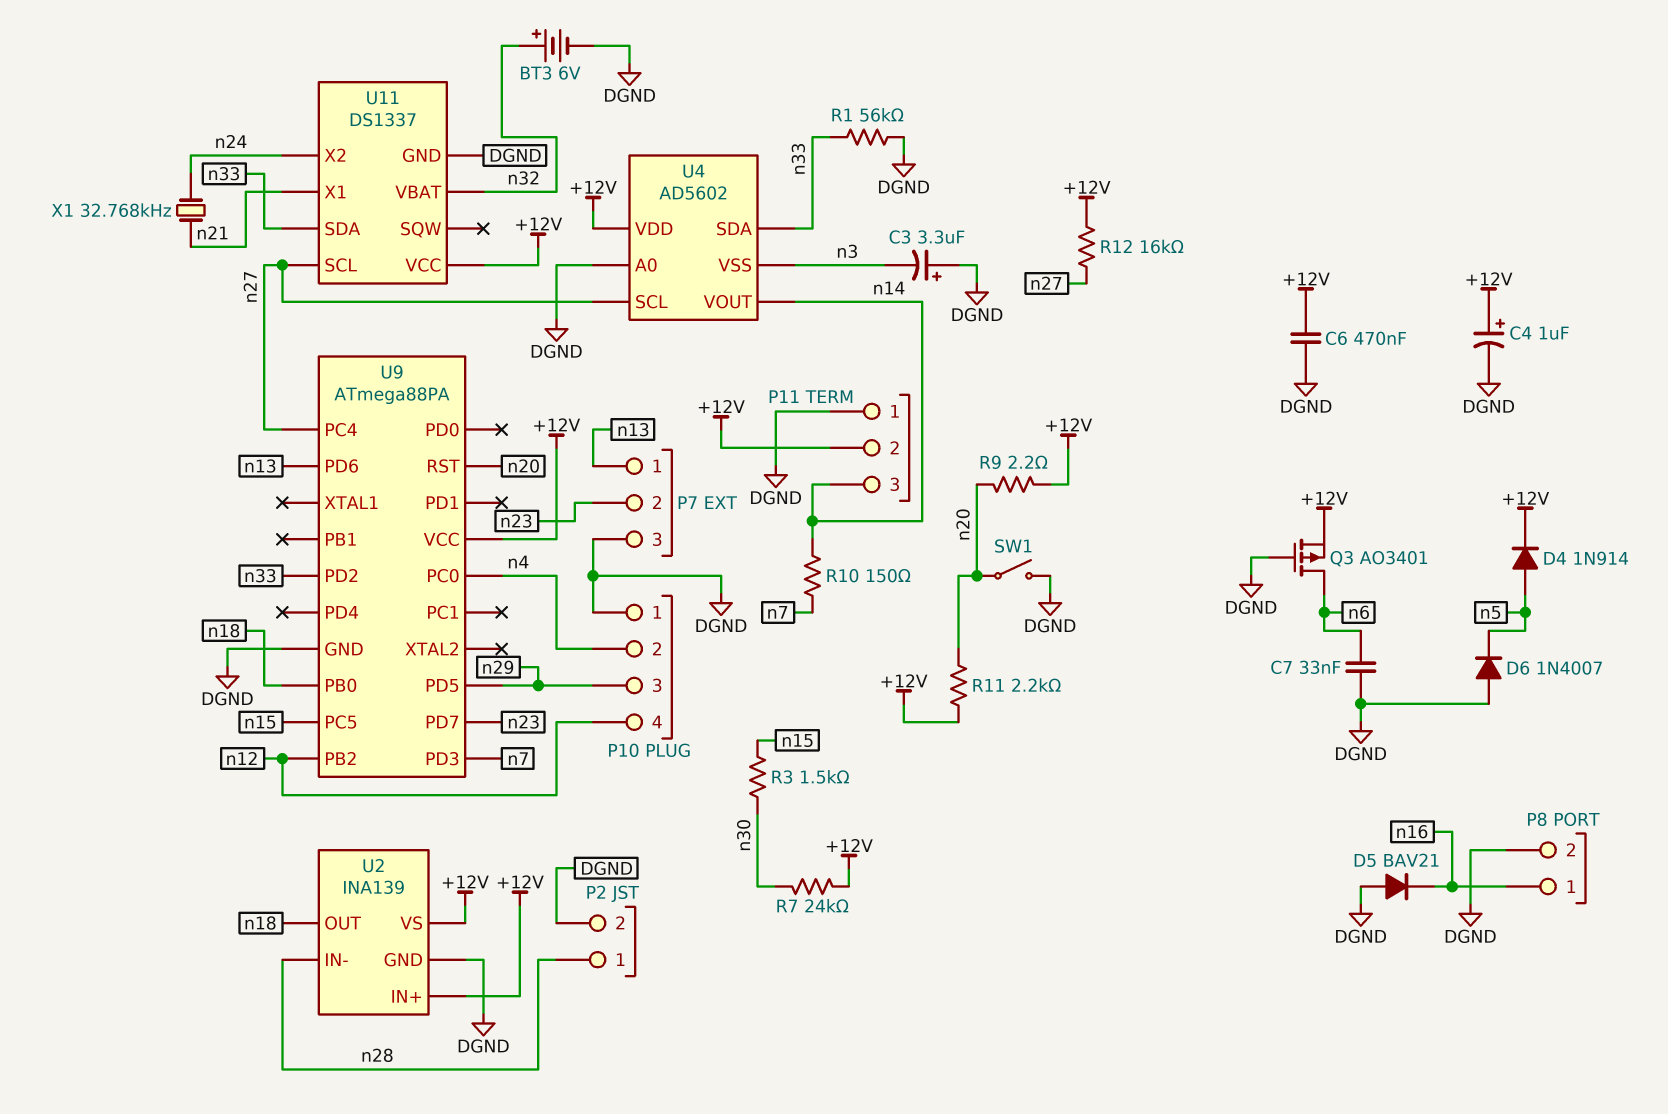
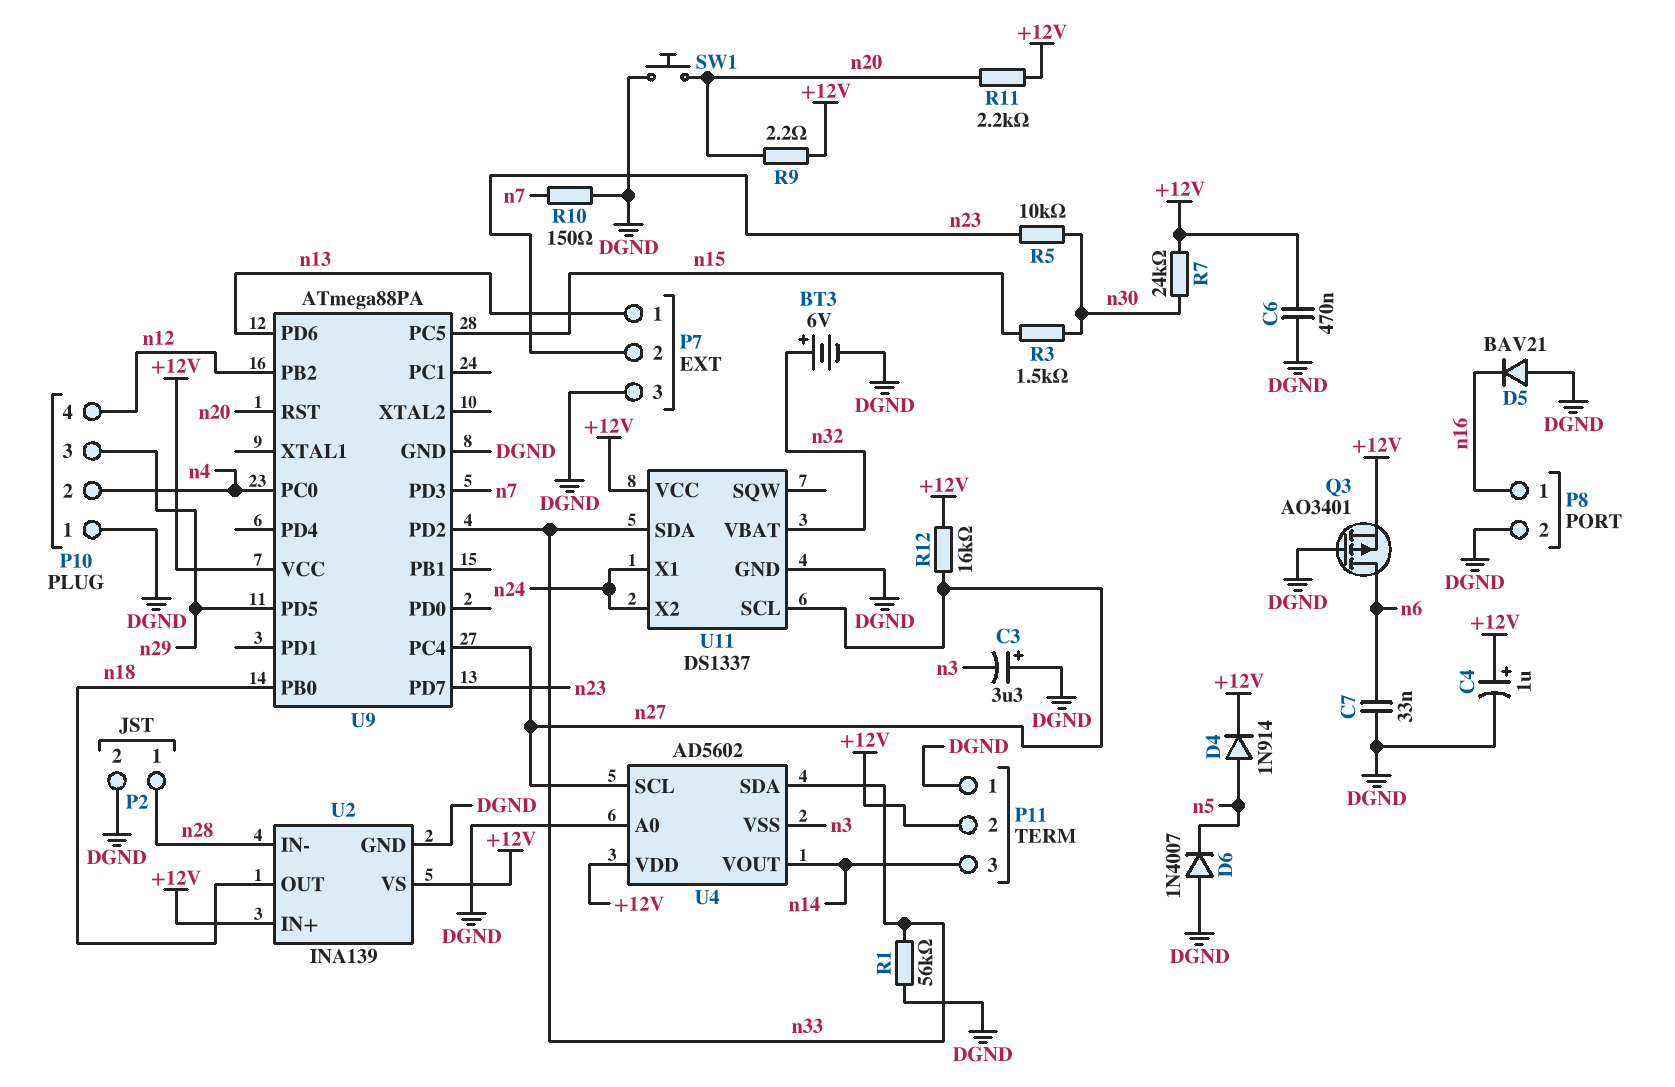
R5: none -> 10k (n23, n30)
R10: 150 (n7, n14) -> 150 (DGND, n7)
SW1: switch (DGND, n20) -> button (DGND, n20)
U11 pin X1: n21 -> n24
X1: 32.768kHz (n21, n24) -> none

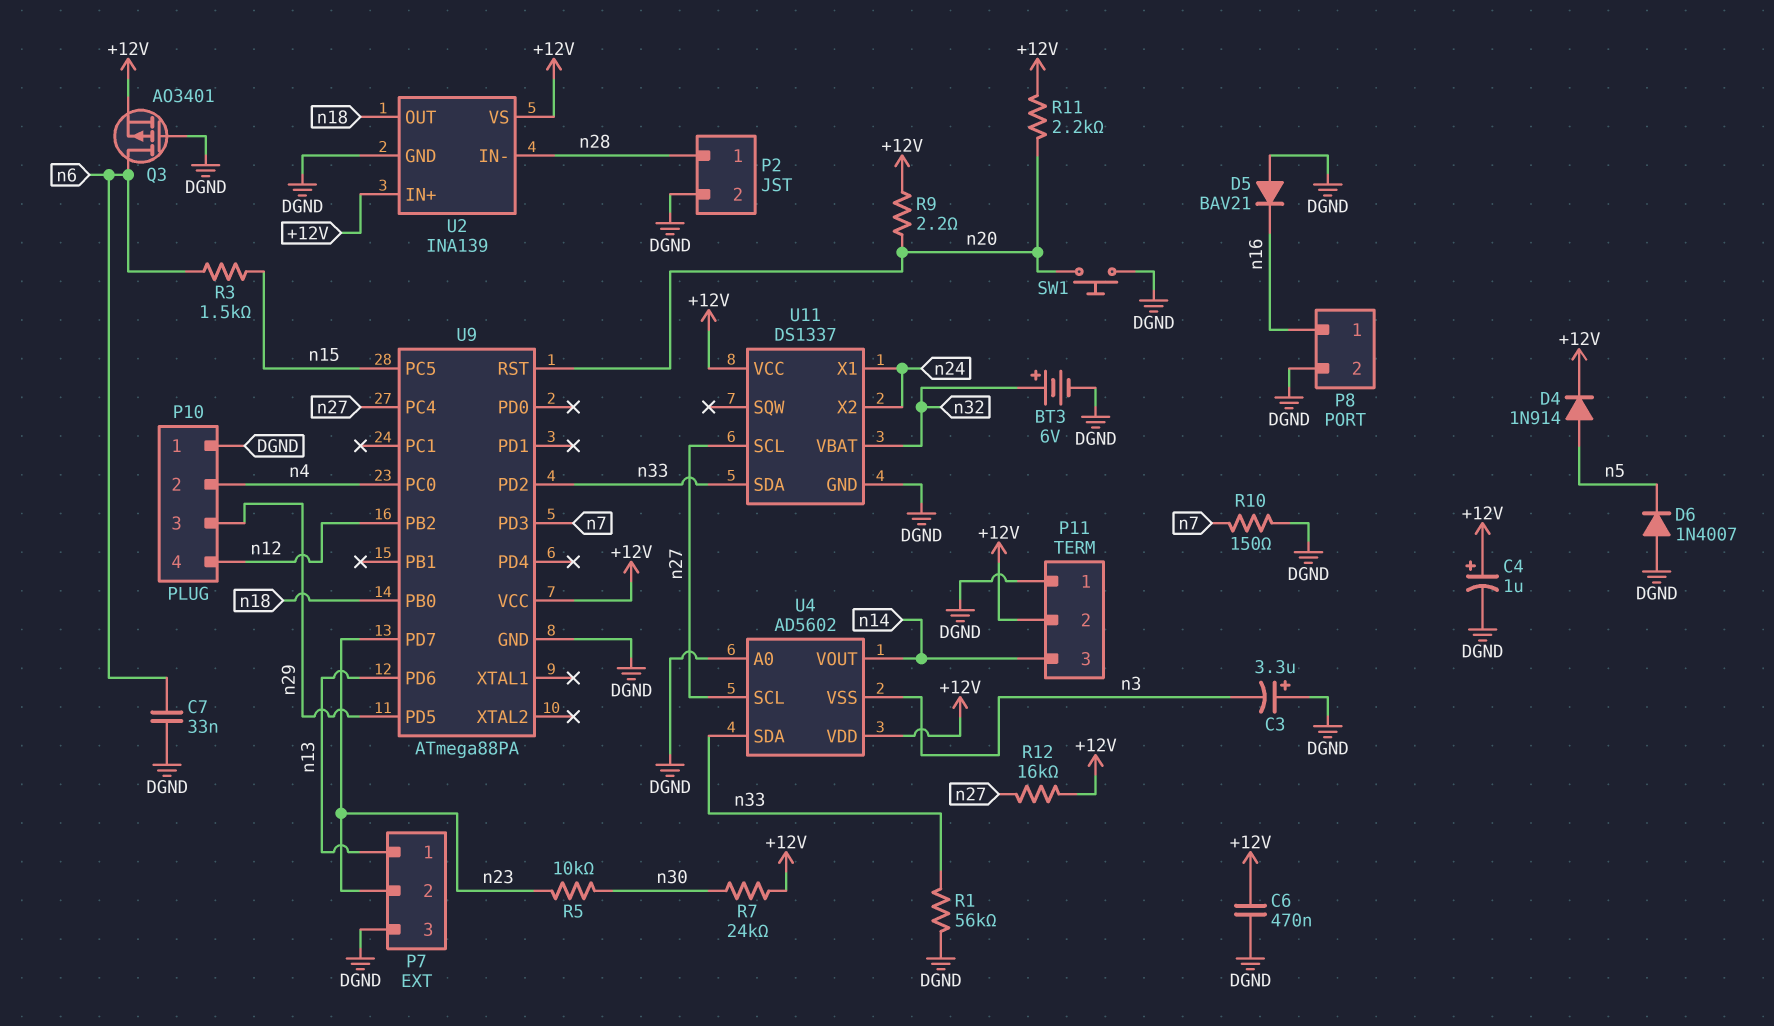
R3: 1.5k (n15, n30) -> 1.5k (n6, n15)

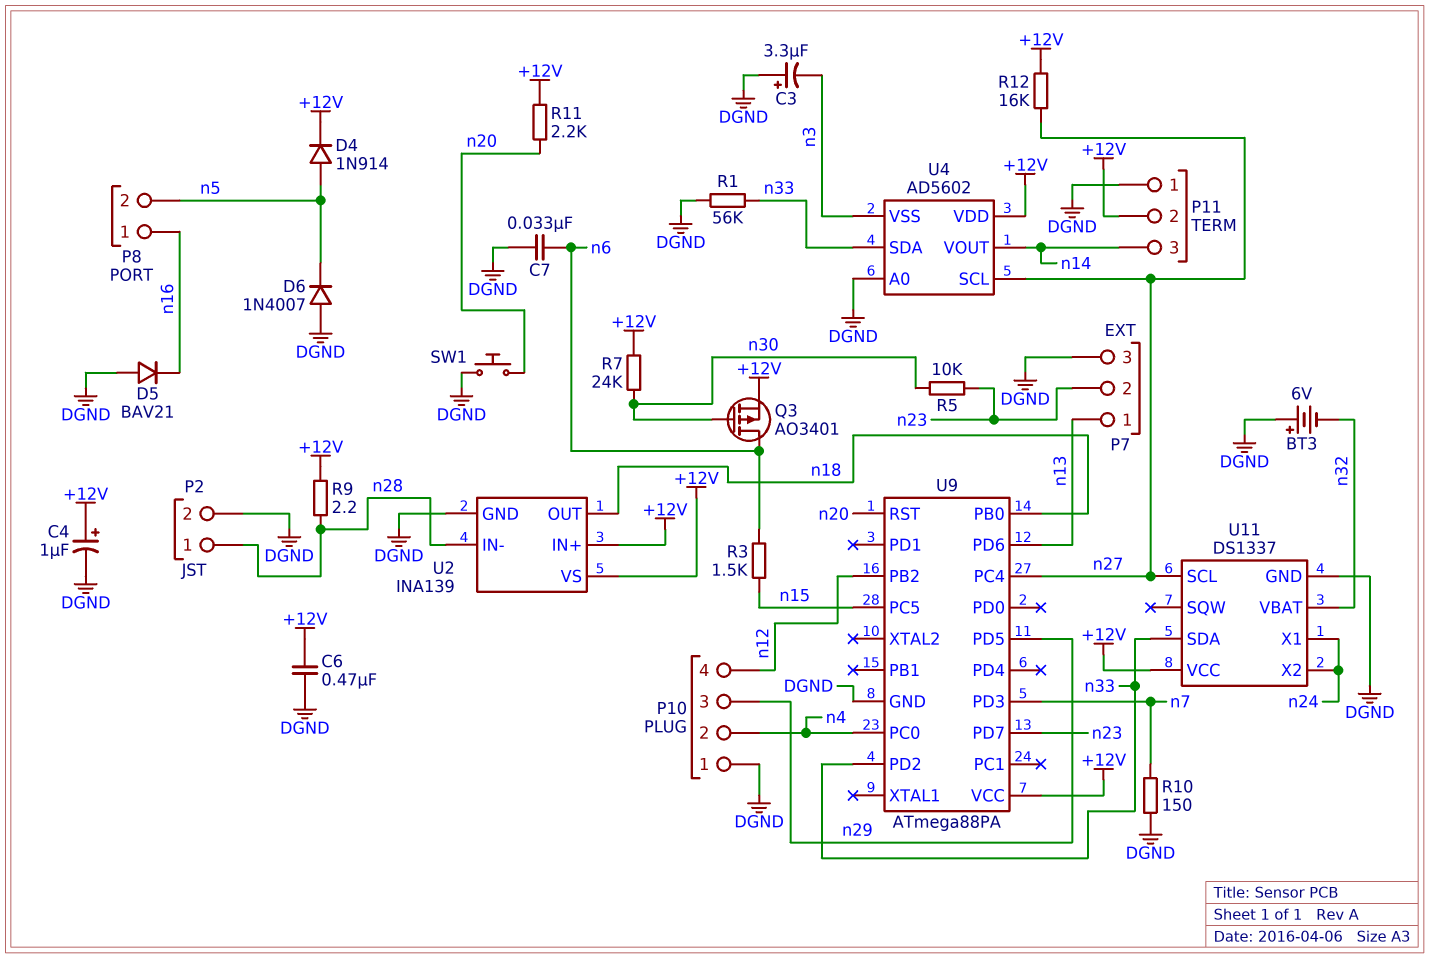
BT3: 6V (plus n32, minus DGND) -> 6V (plus DGND, minus n32)
P8 pin 2: DGND -> n5
Q3: PMOS AO3401 (G DGND, D n6, S +12V) -> PMOS AO3401 (G n30, D n6, S +12V)
R9: 2.2 (+12V, n20) -> 2.2 (+12V, n28)

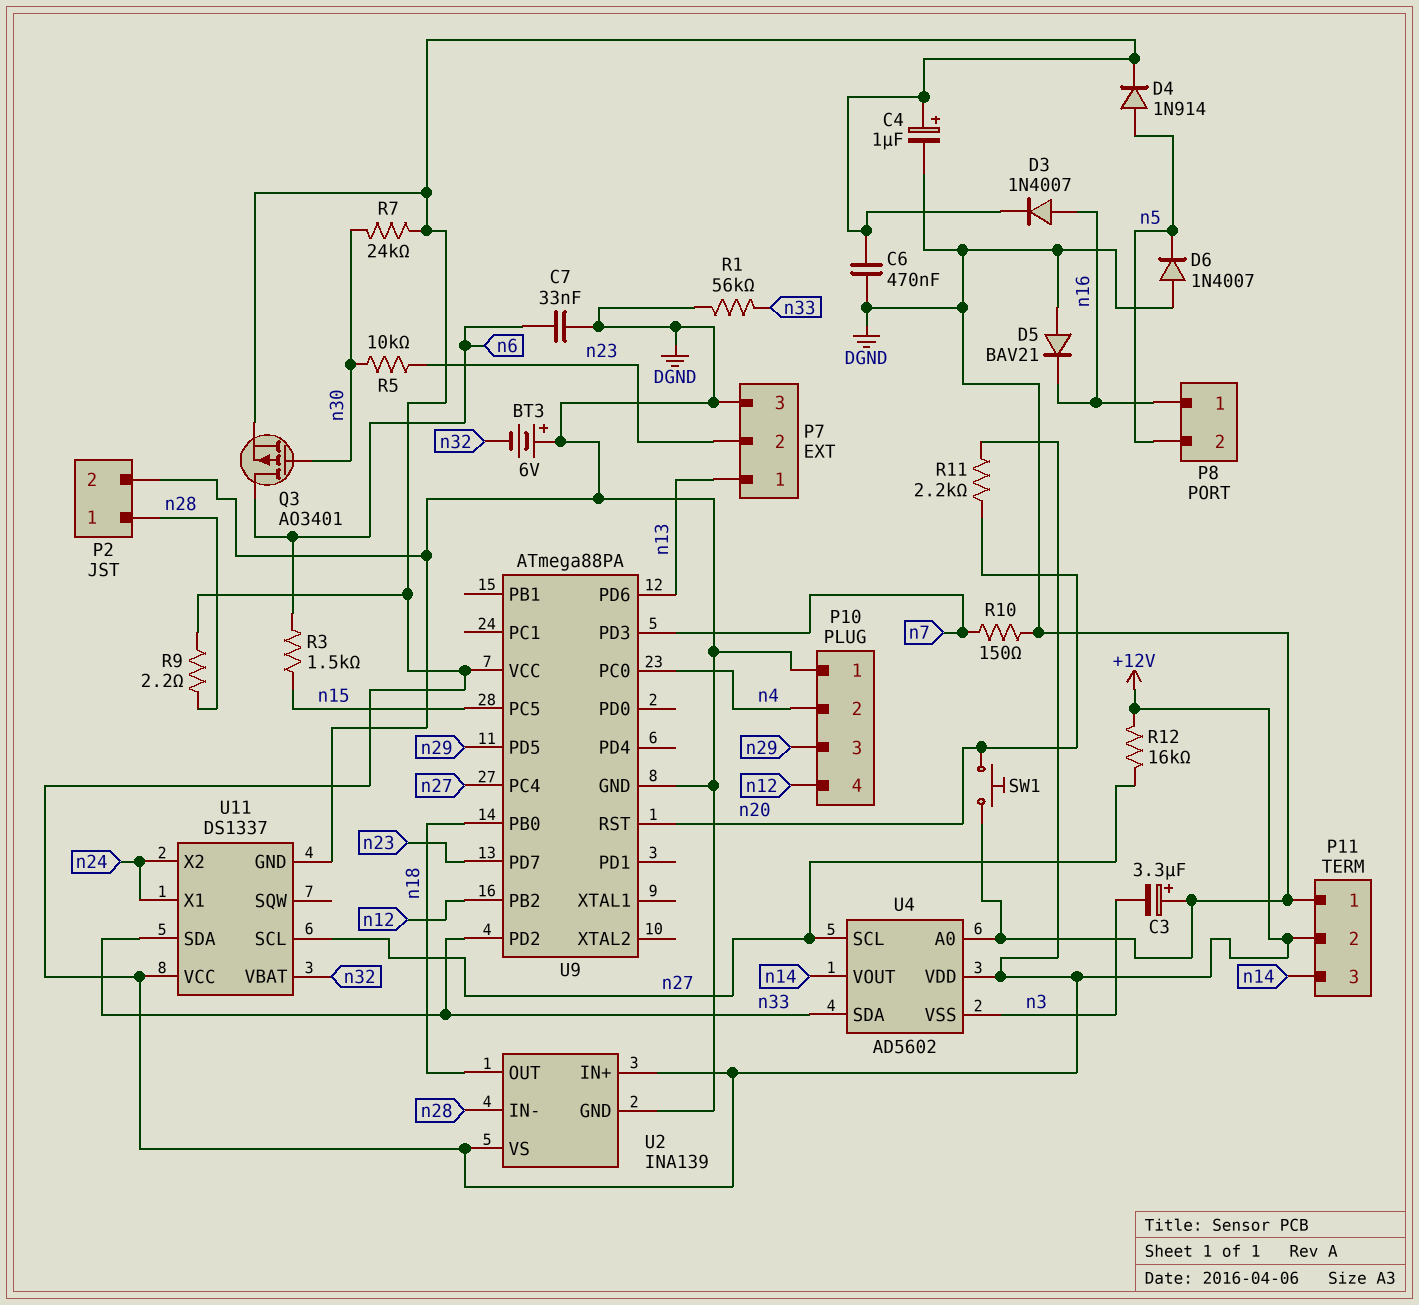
D3: none -> diode 1N4007 (A n16, K +12V)

